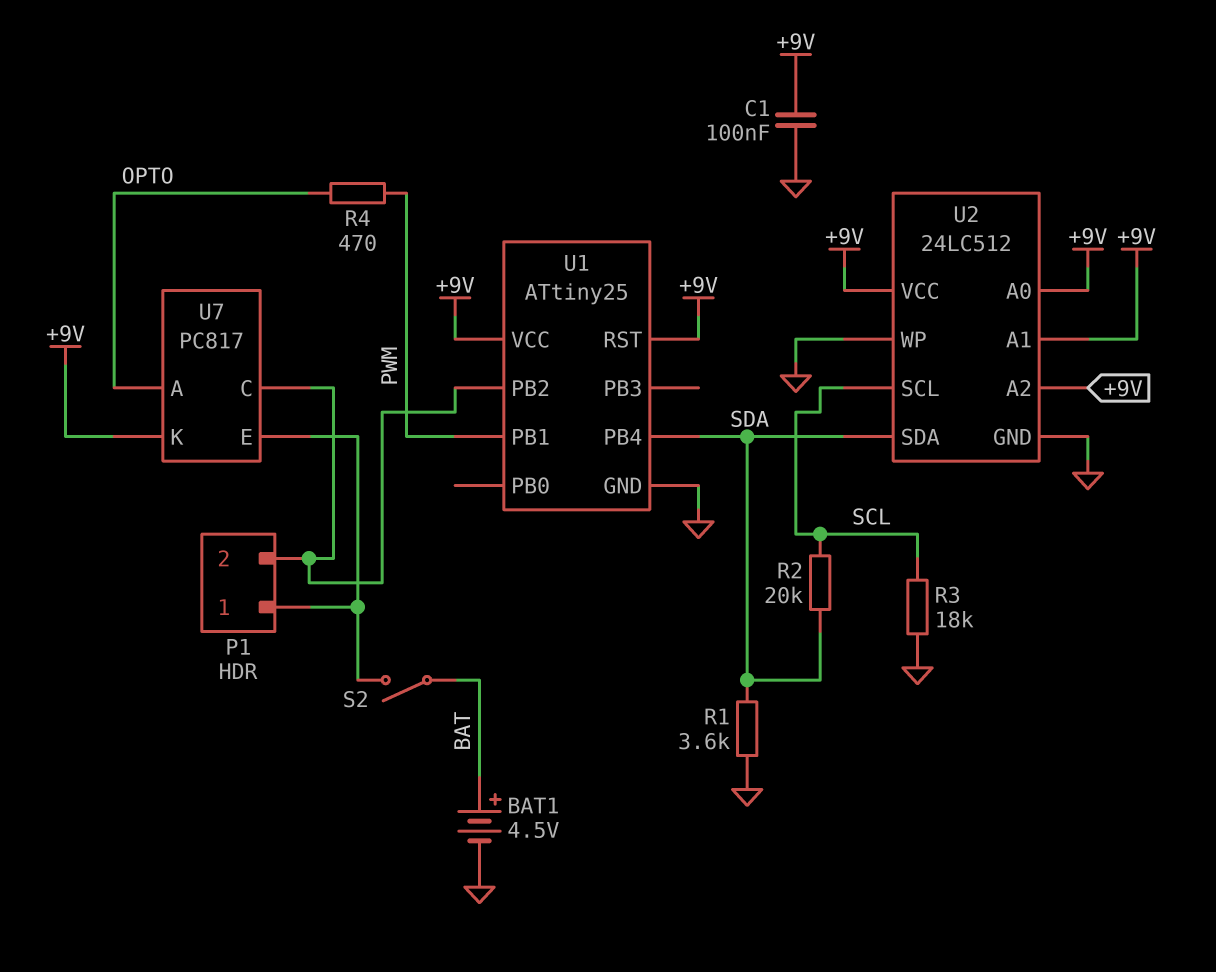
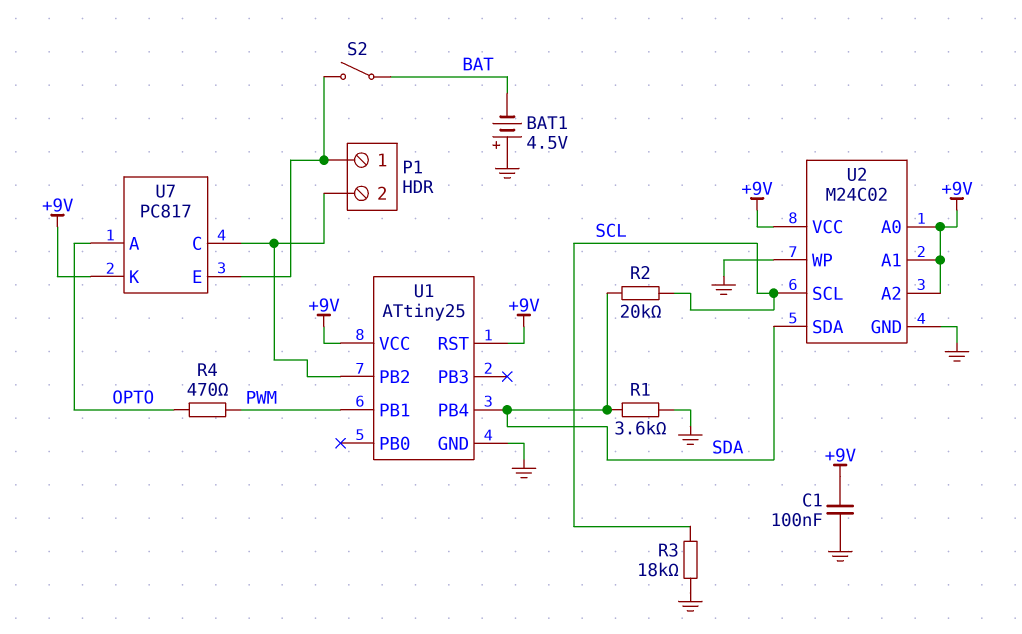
BAT1: 4.5V (plus BAT, minus GND) -> 4.5V (plus GND, minus BAT)
U2: 24LC512 -> M24C02

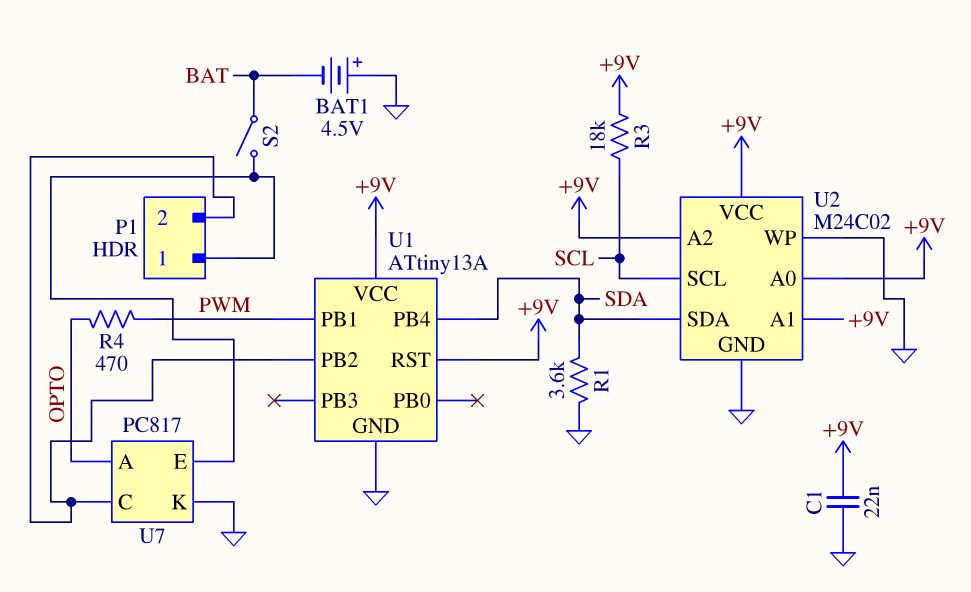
C1: 100nF (+9V, GND) -> 22nF (+9V, GND)
R2: 20k (SCL, SDA) -> none
R3: 18k (GND, SCL) -> 18k (+9V, SCL)
U1: ATtiny25 -> ATtiny13A
U7 pin K: +9V -> GND

